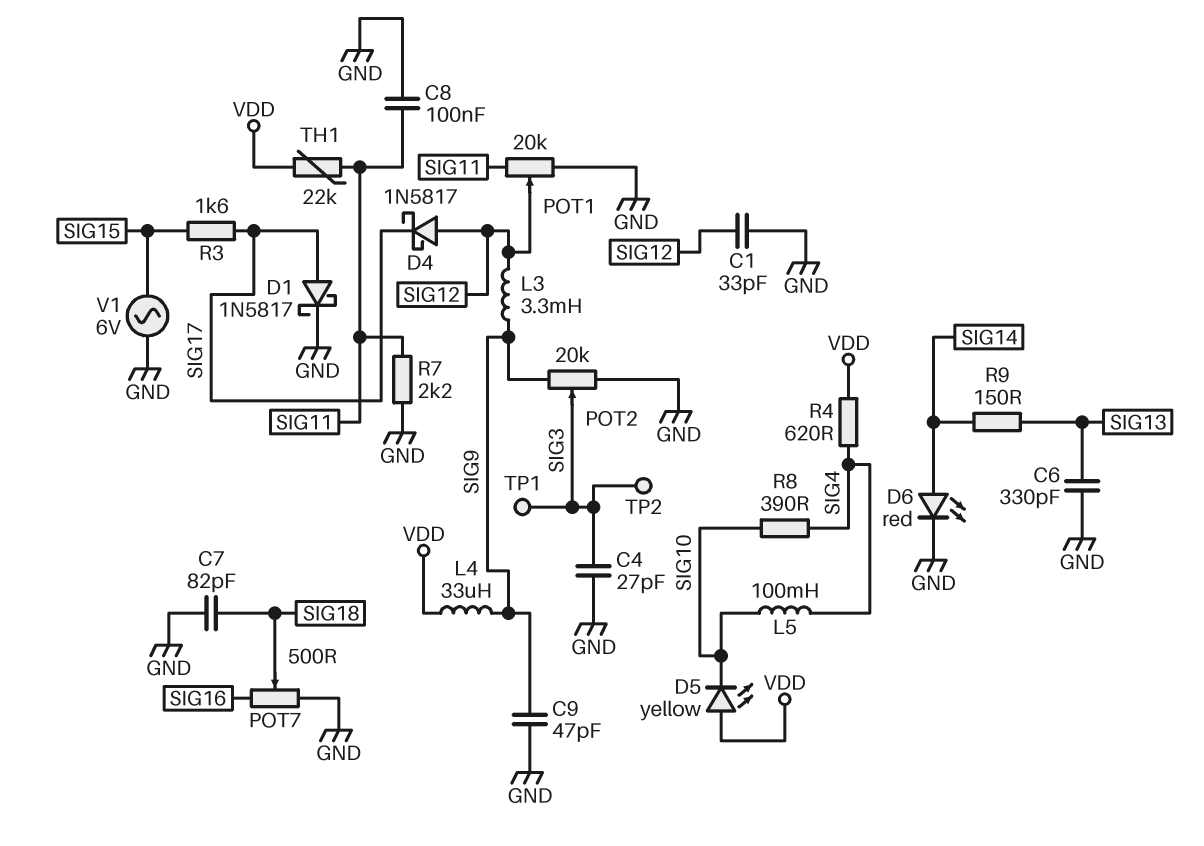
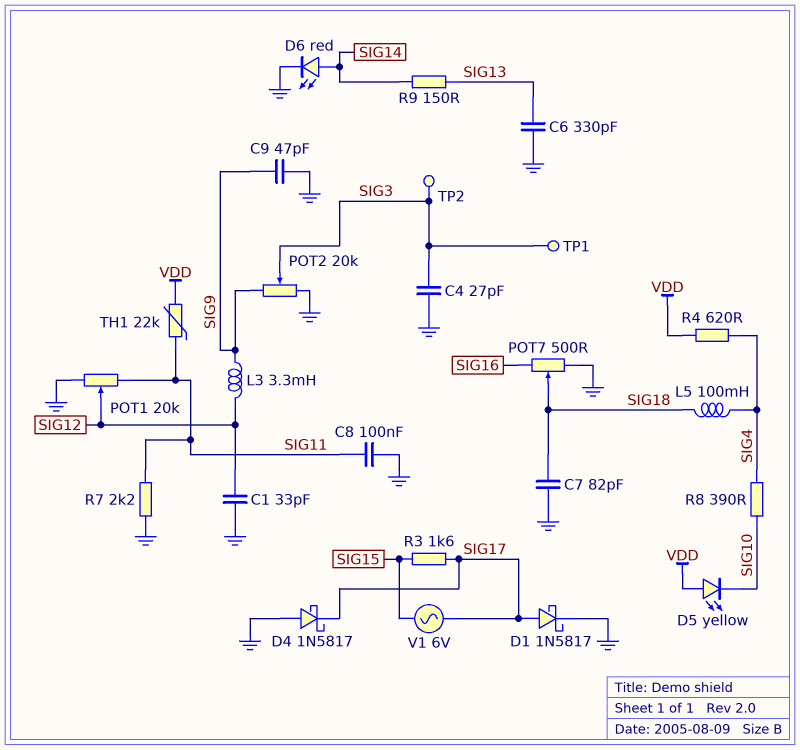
D4: schottky 1N5817 (A SIG12, K SIG17) -> schottky 1N5817 (A GND, K SIG17)
L4: 33uH (SIG9, VDD) -> none
L5: 100mH (SIG4, SIG10) -> 100mH (SIG4, SIG18)
V1: AC 6V (GND, SIG15) -> AC 6V (SIG15, SIG17)

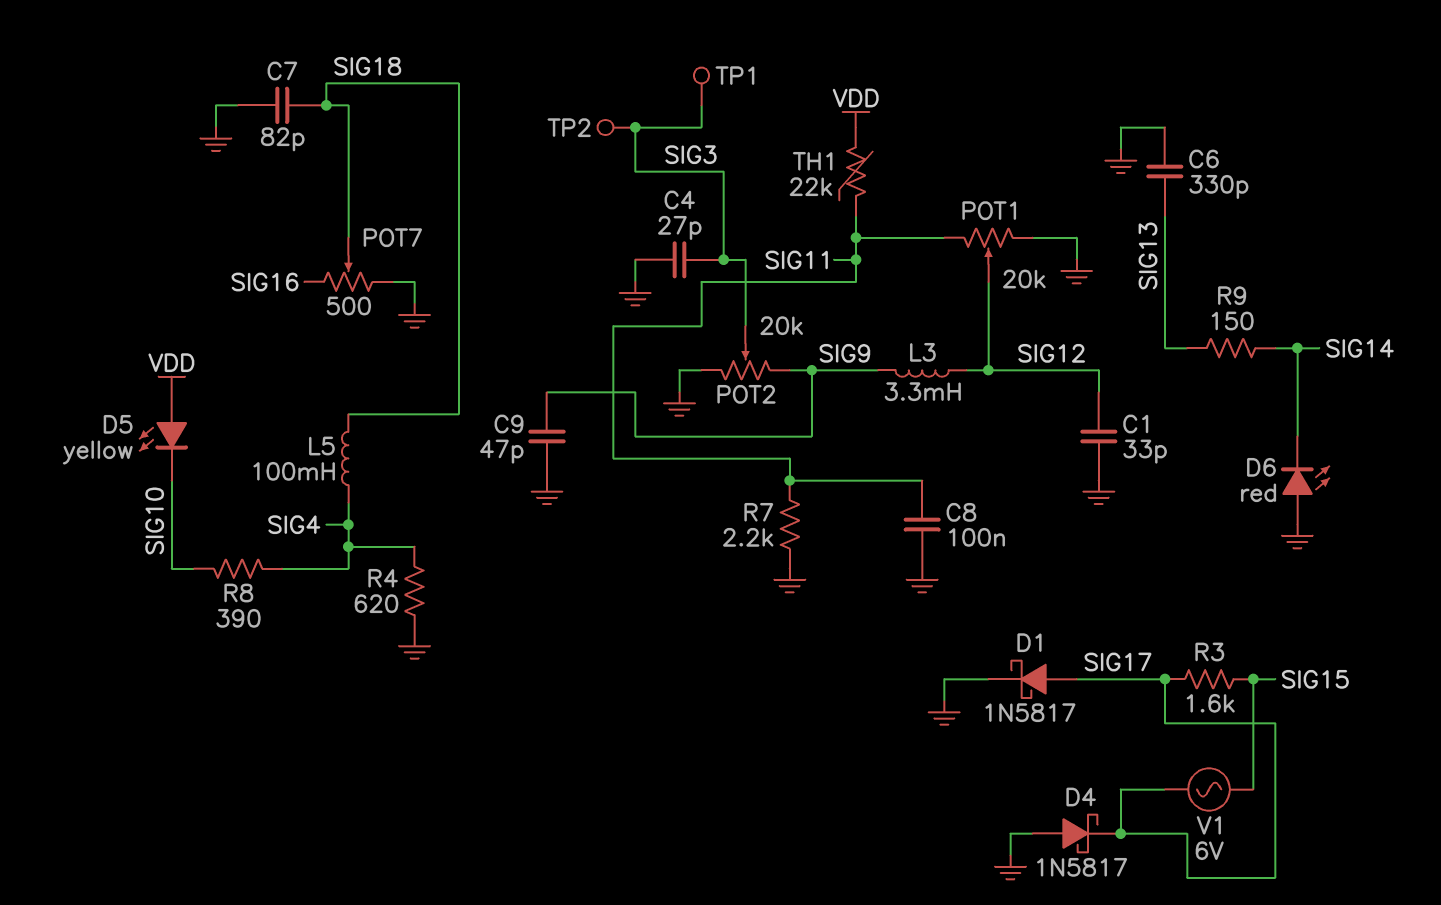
D6: LED red (A SIG14, K GND) -> LED red (A GND, K SIG14)
R4: 620 (SIG4, VDD) -> 620 (GND, SIG4)

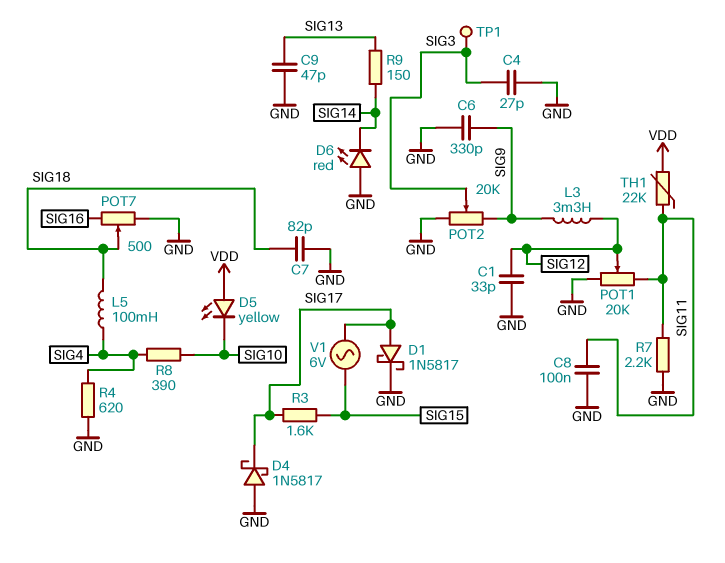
C6: 330pF (GND, SIG13) -> 330pF (GND, SIG9)
C9: 47pF (GND, SIG9) -> 47pF (GND, SIG13)
TP2: test point (SIG3) -> none

